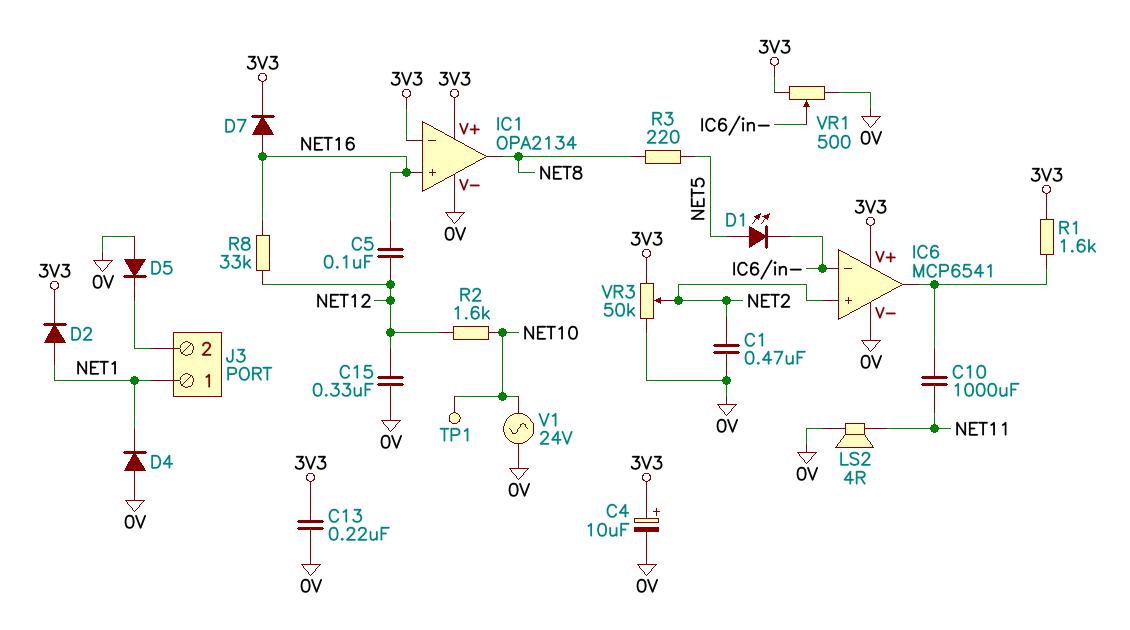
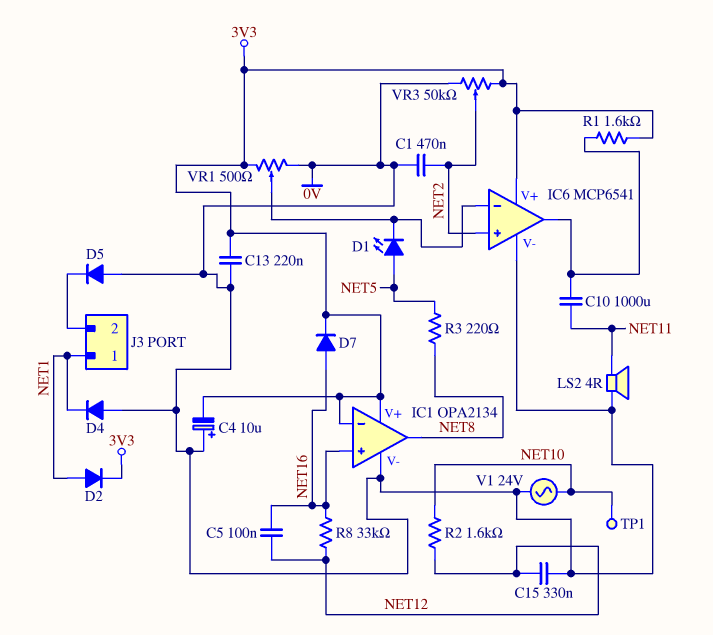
C4: 10uF (plus 3V3, minus 0V) -> 10uF (plus 0V, minus 3V3)

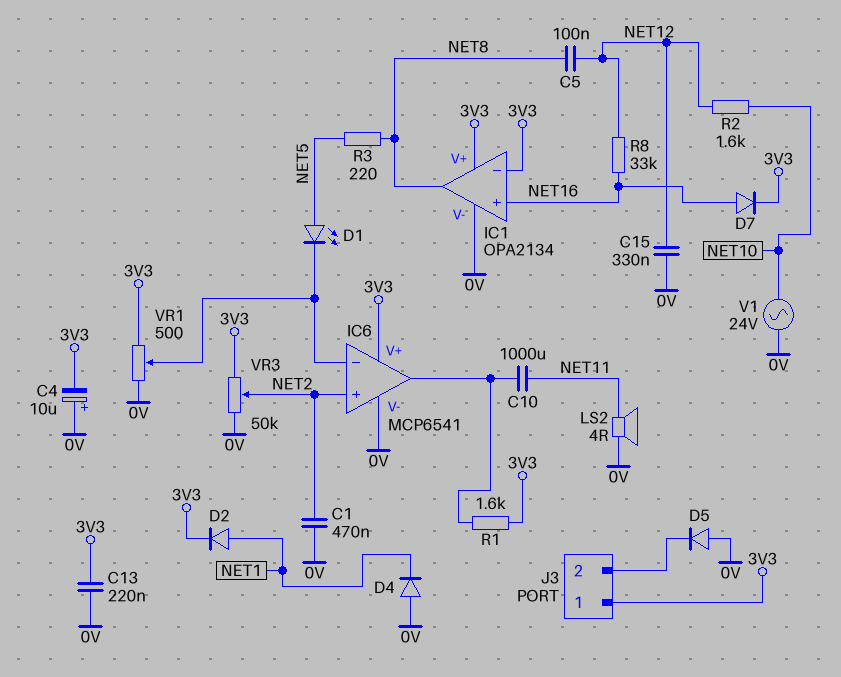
C5: 100nF (NET12, NET16) -> 100nF (NET8, NET12)
J3 pin 1: NET1 -> 3V3
TP1: test point (NET10) -> none

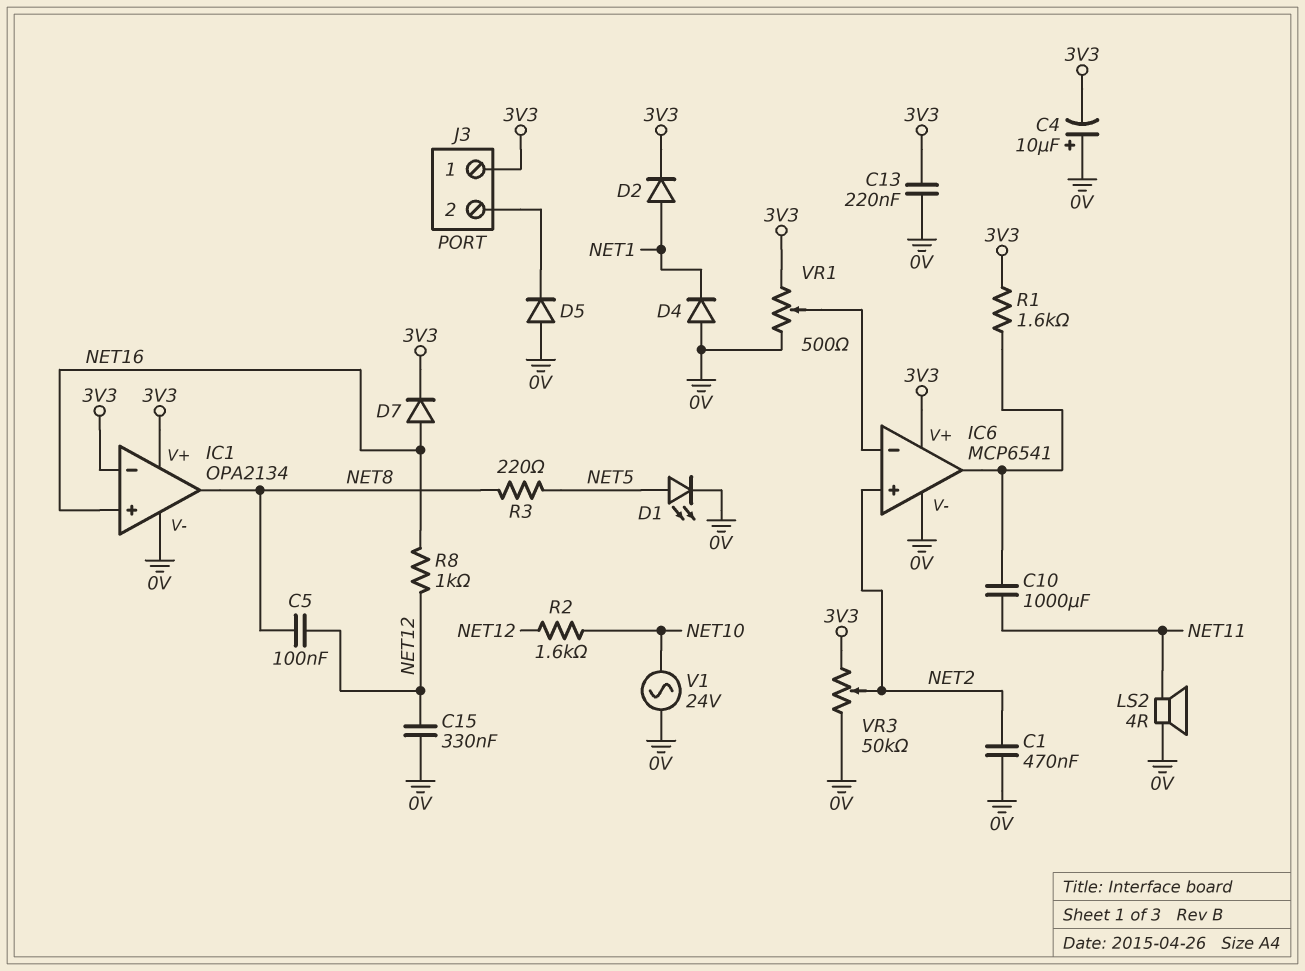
D1: LED (A NET5, K IC6/in-) -> LED (A NET5, K 0V)
R8: 33k (NET12, NET16) -> 1k (NET12, NET16)

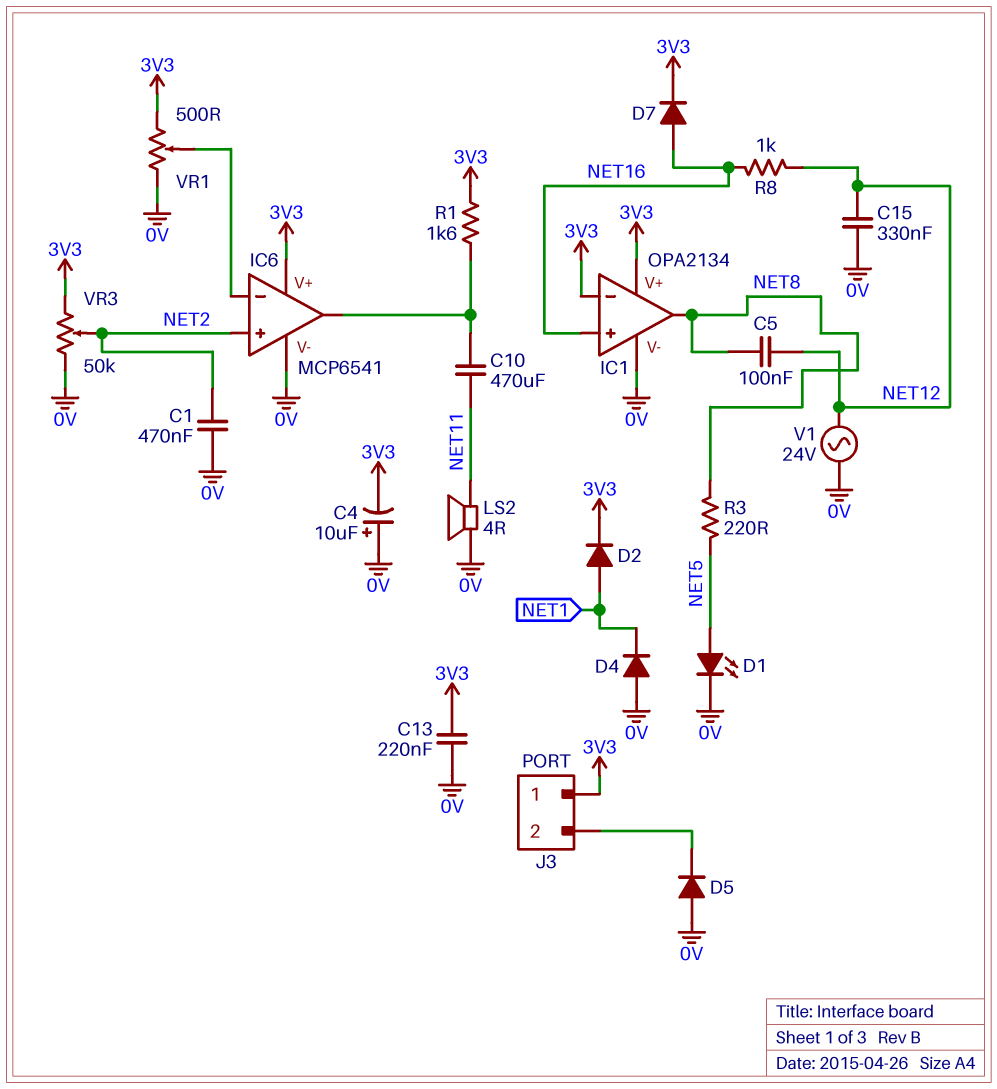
C10: 1000uF (IC6/out, NET11) -> 470uF (IC6/out, NET11)
R2: 1.6k (NET10, NET12) -> none
V1: AC 24V (0V, NET10) -> AC 24V (0V, NET12)

